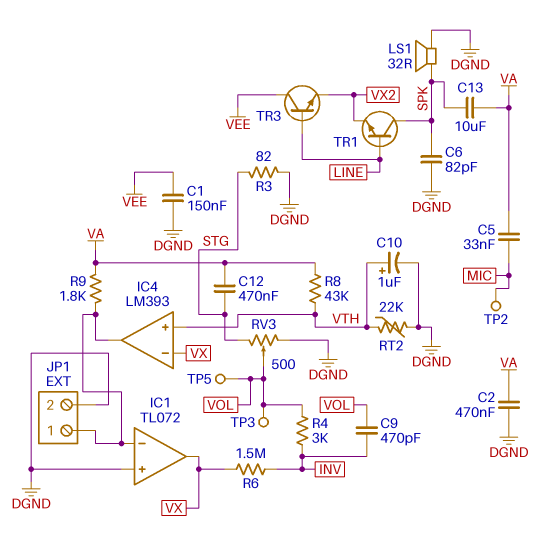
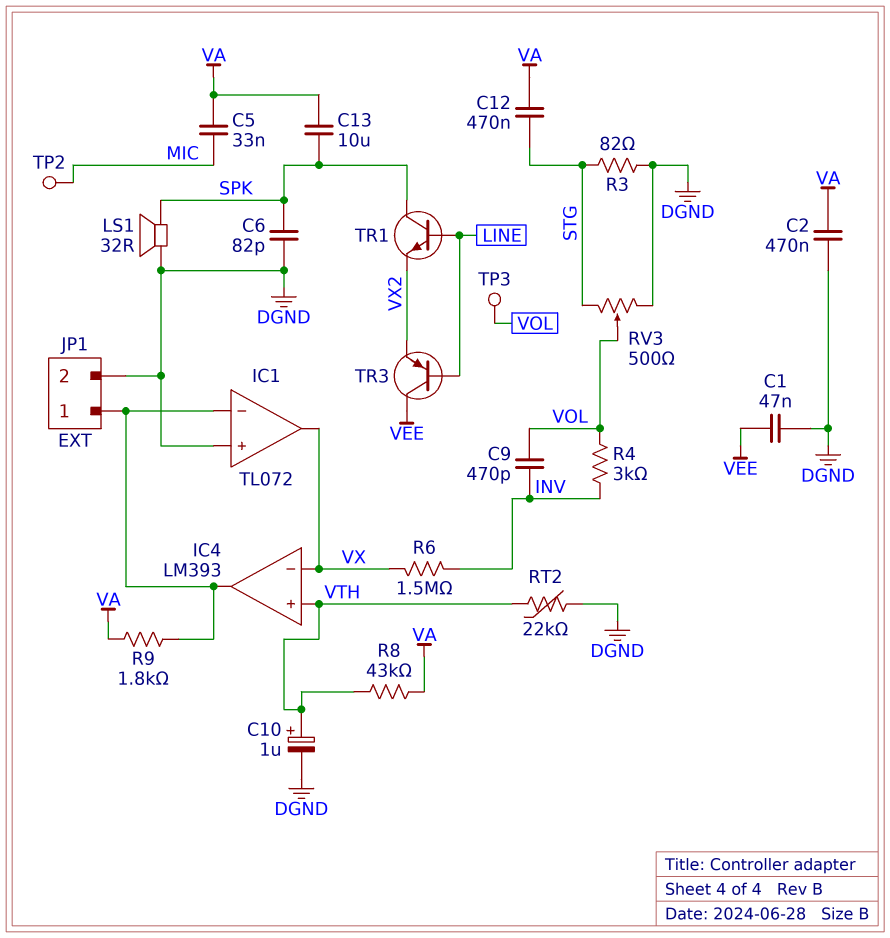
C1: 150nF (DGND, VEE) -> 47nF (DGND, VEE)
TP5: test point (VOL) -> none
TR3: NPN (B LINE, C VEE, E VX2) -> PNP (B LINE, C VEE, E VX2)

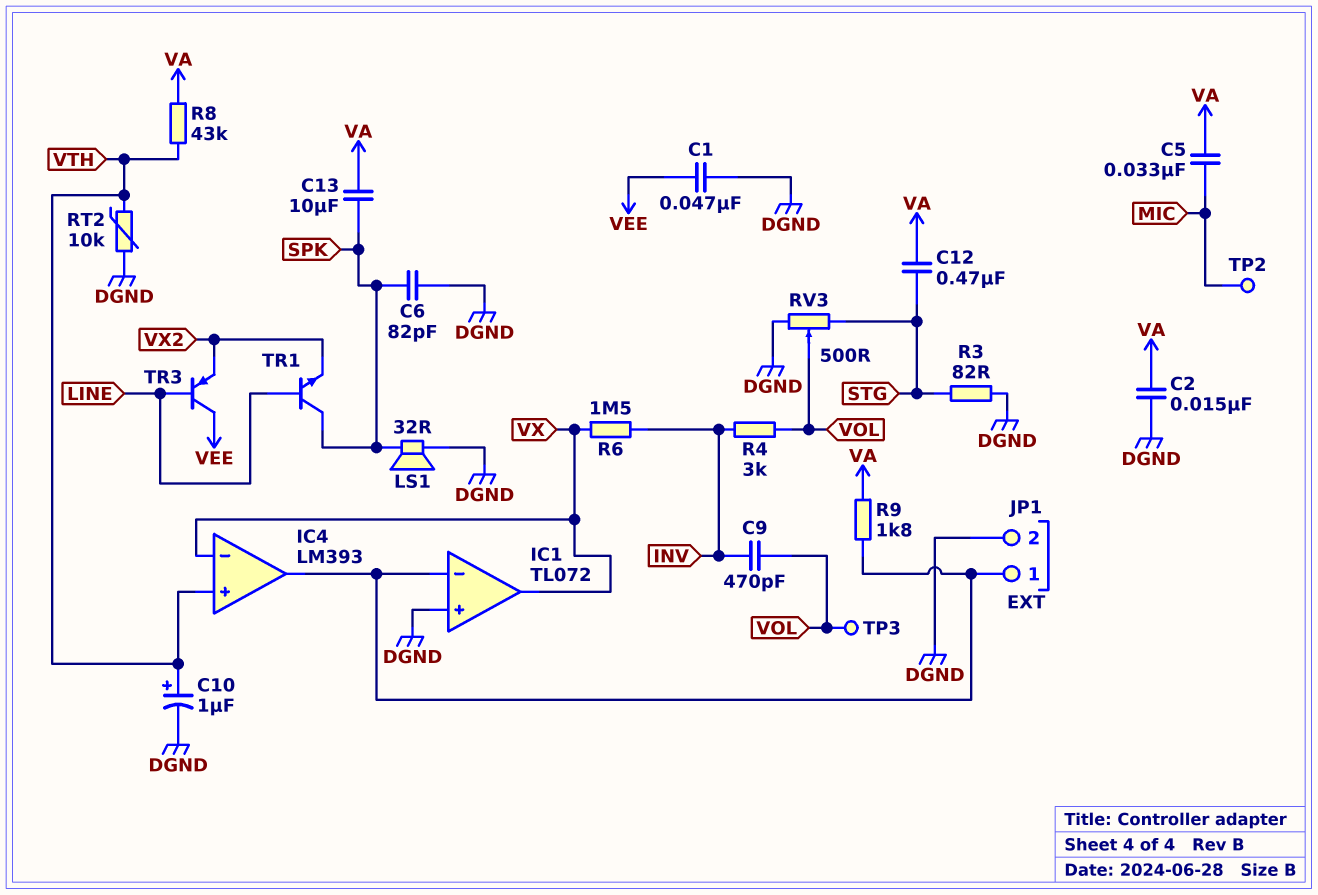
C2: 470nF (DGND, VA) -> 15nF (DGND, VA)
RT2: 22k (DGND, VTH) -> 10k (DGND, VTH)

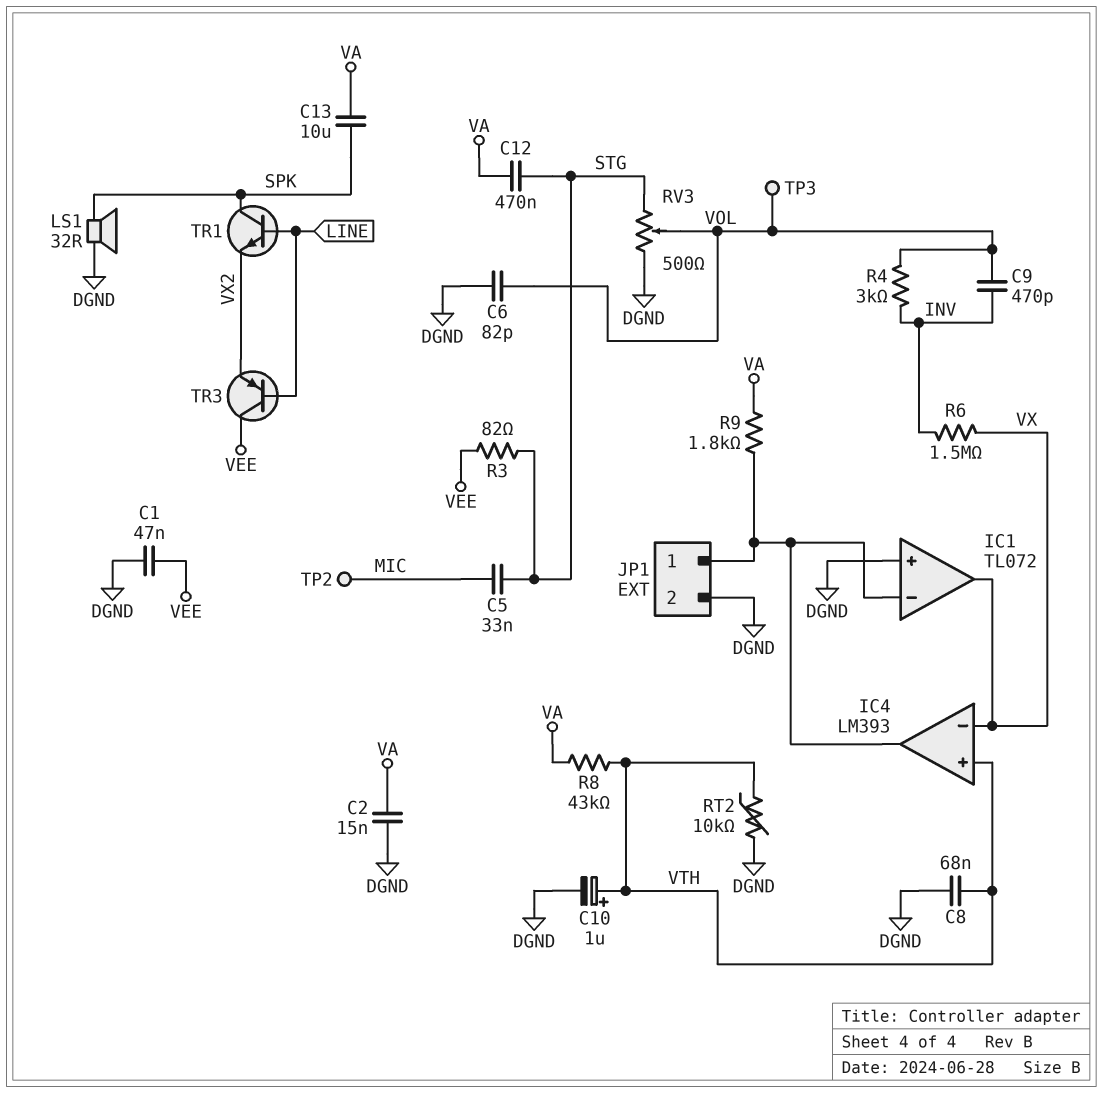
C5: 33nF (MIC, VA) -> 33nF (MIC, STG)
C6: 82pF (DGND, SPK) -> 82pF (DGND, VOL)
C8: none -> 68nF (DGND, VTH)
R3: 82 (DGND, STG) -> 82 (STG, VEE)

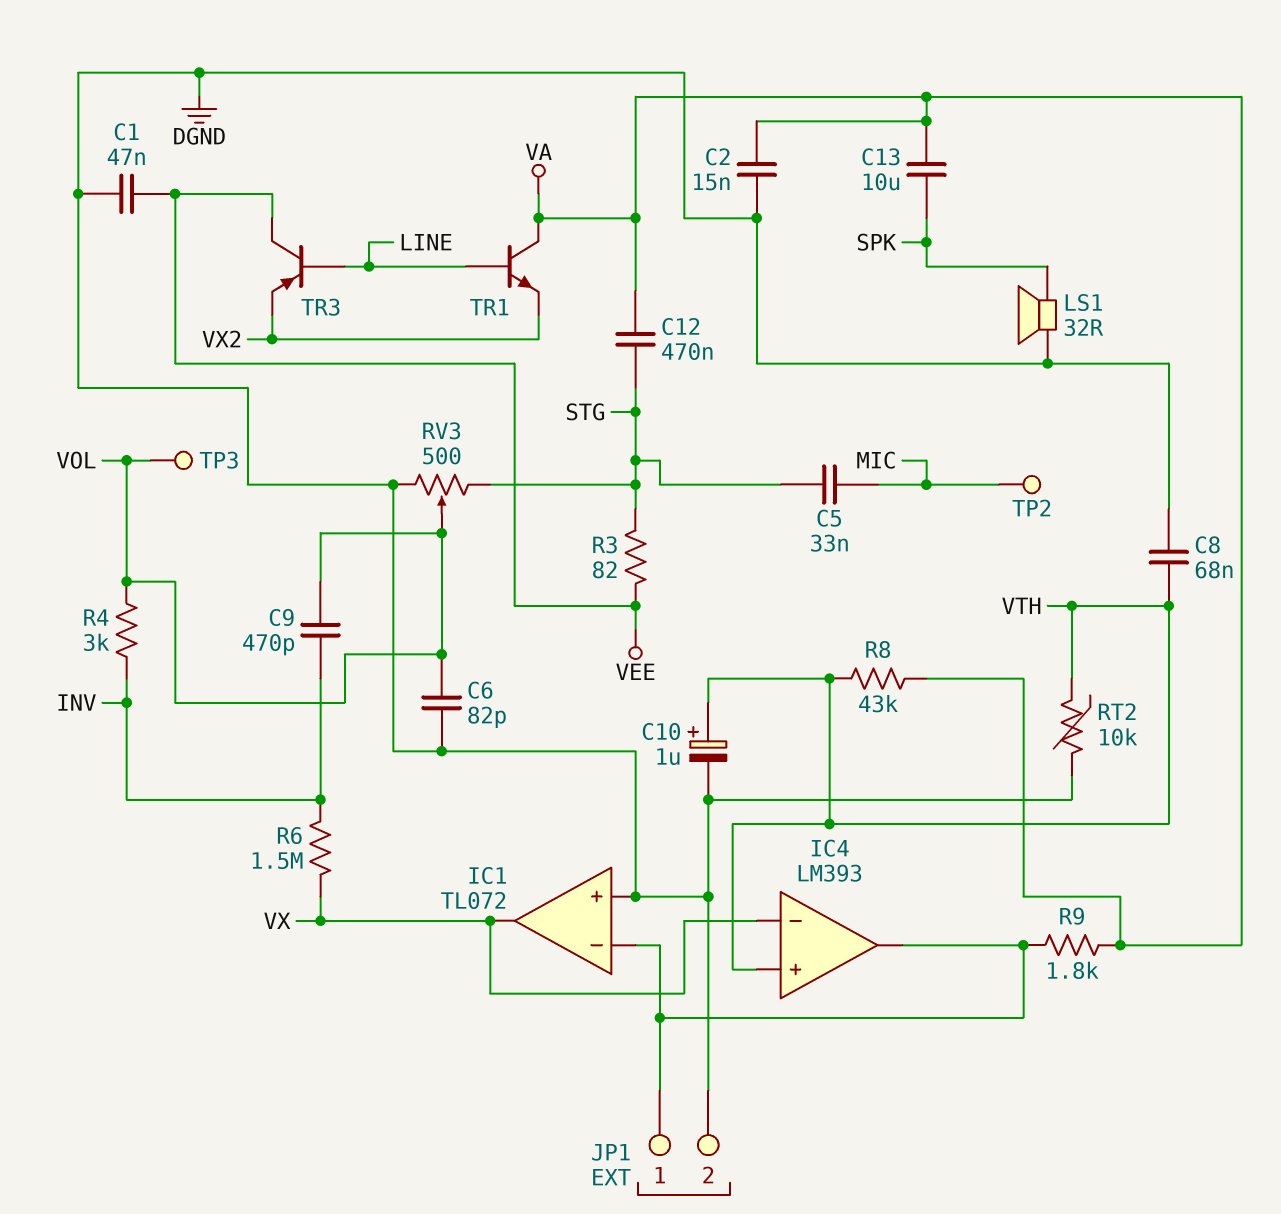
TR1: NPN (B LINE, C SPK, E VX2) -> NPN (B LINE, C VA, E VX2)

